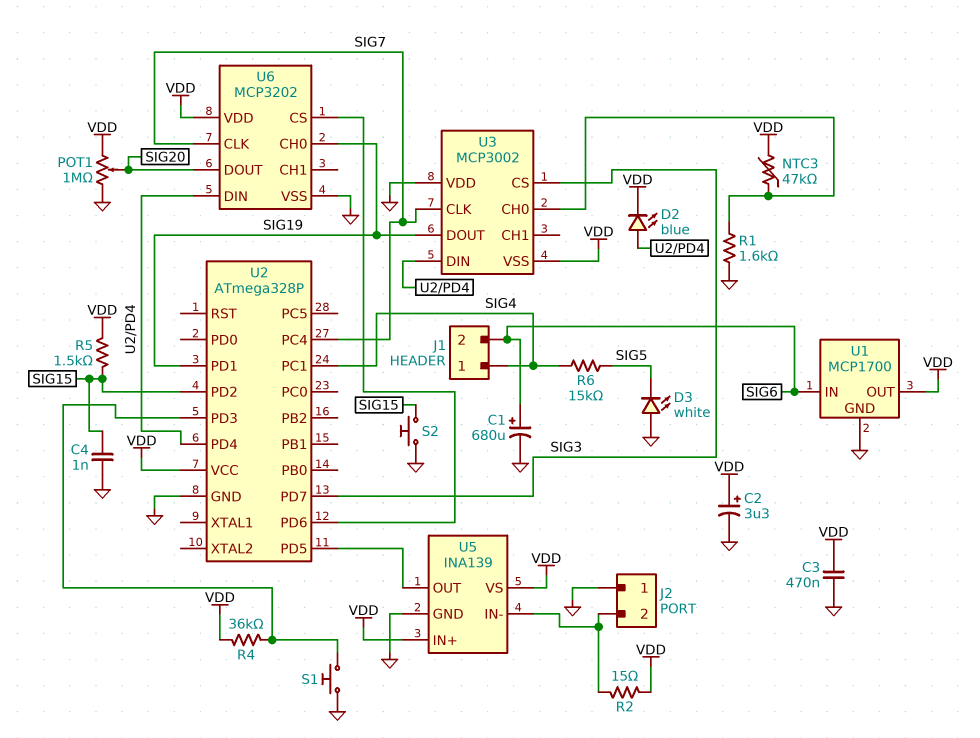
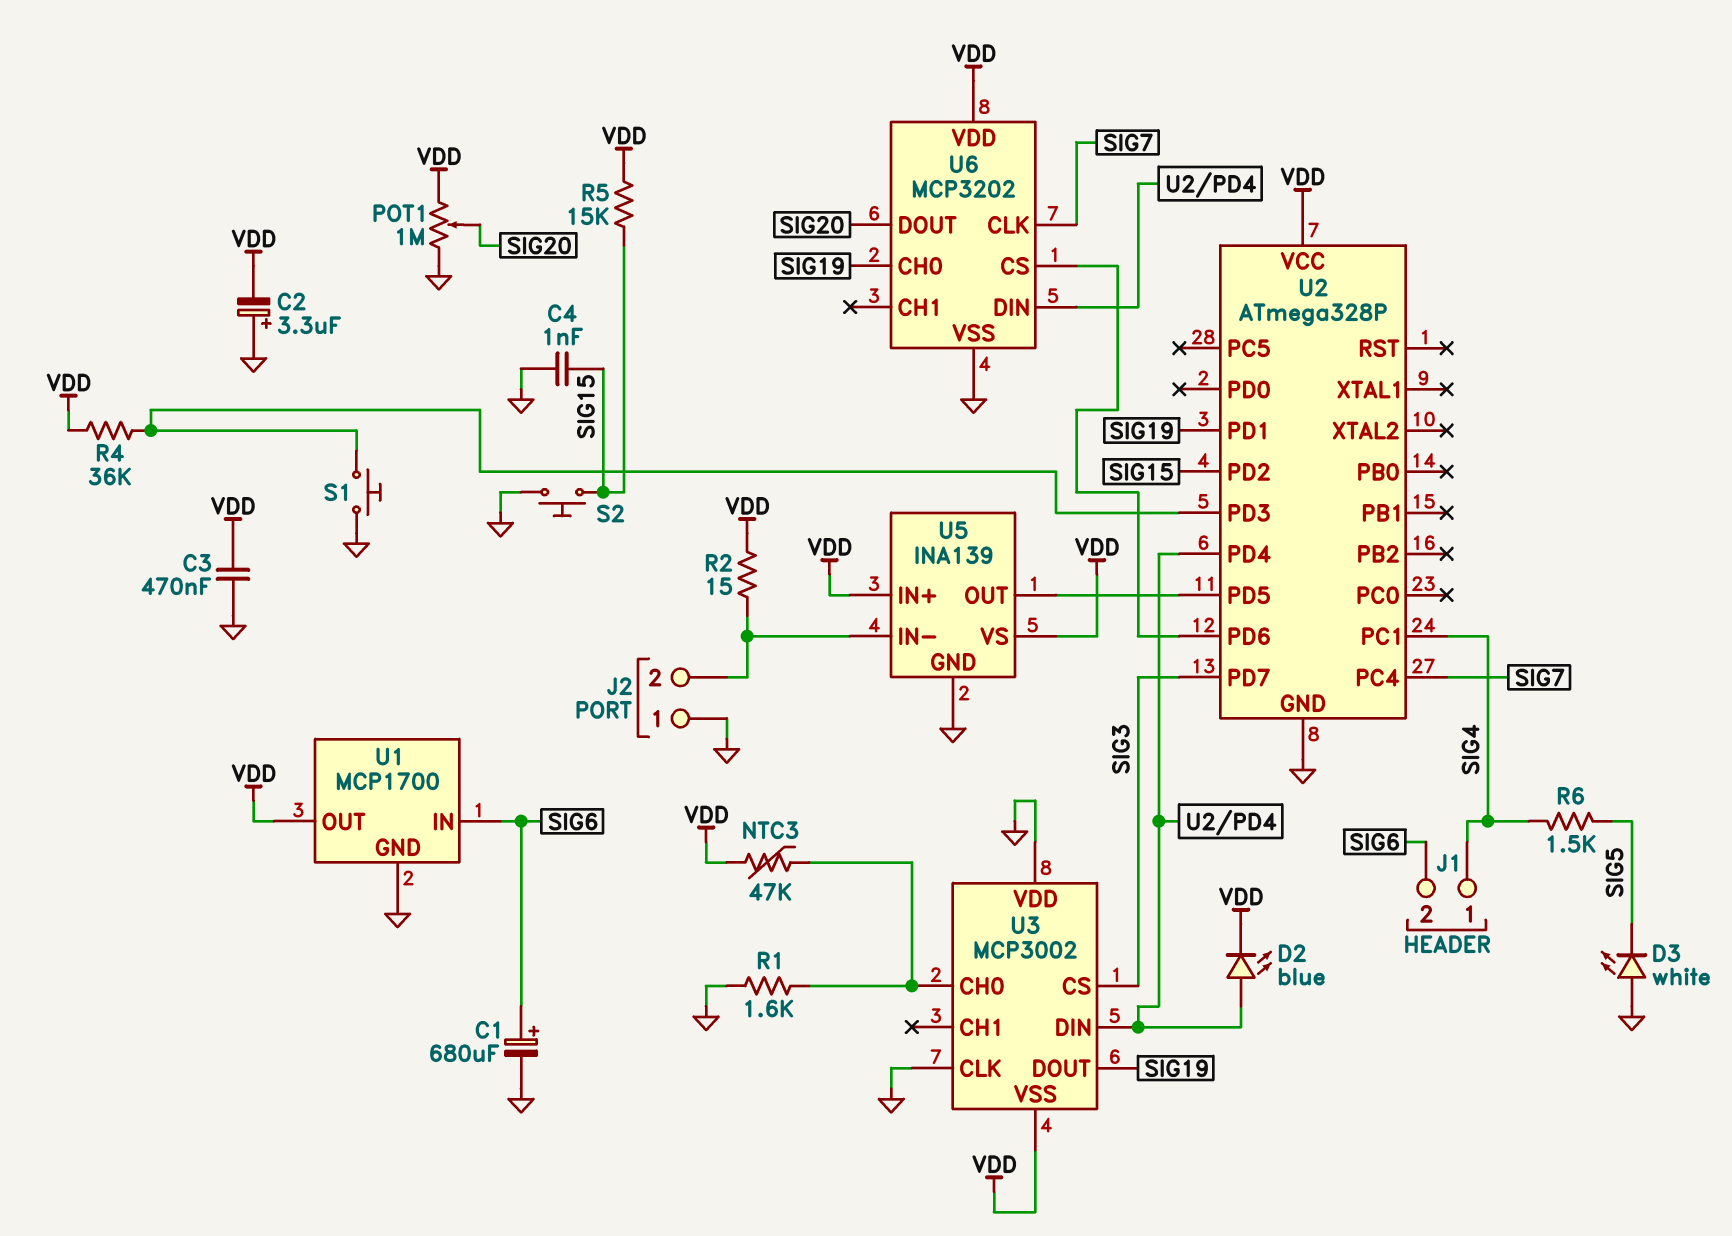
C2: 3.3uF (plus VDD, minus GND) -> 3.3uF (plus GND, minus VDD)
R5: 1.5k (SIG15, VDD) -> 15k (SIG15, VDD)
R6: 15k (SIG4, SIG5) -> 1.5k (SIG4, SIG5)
U3 pin CLK: SIG7 -> GND

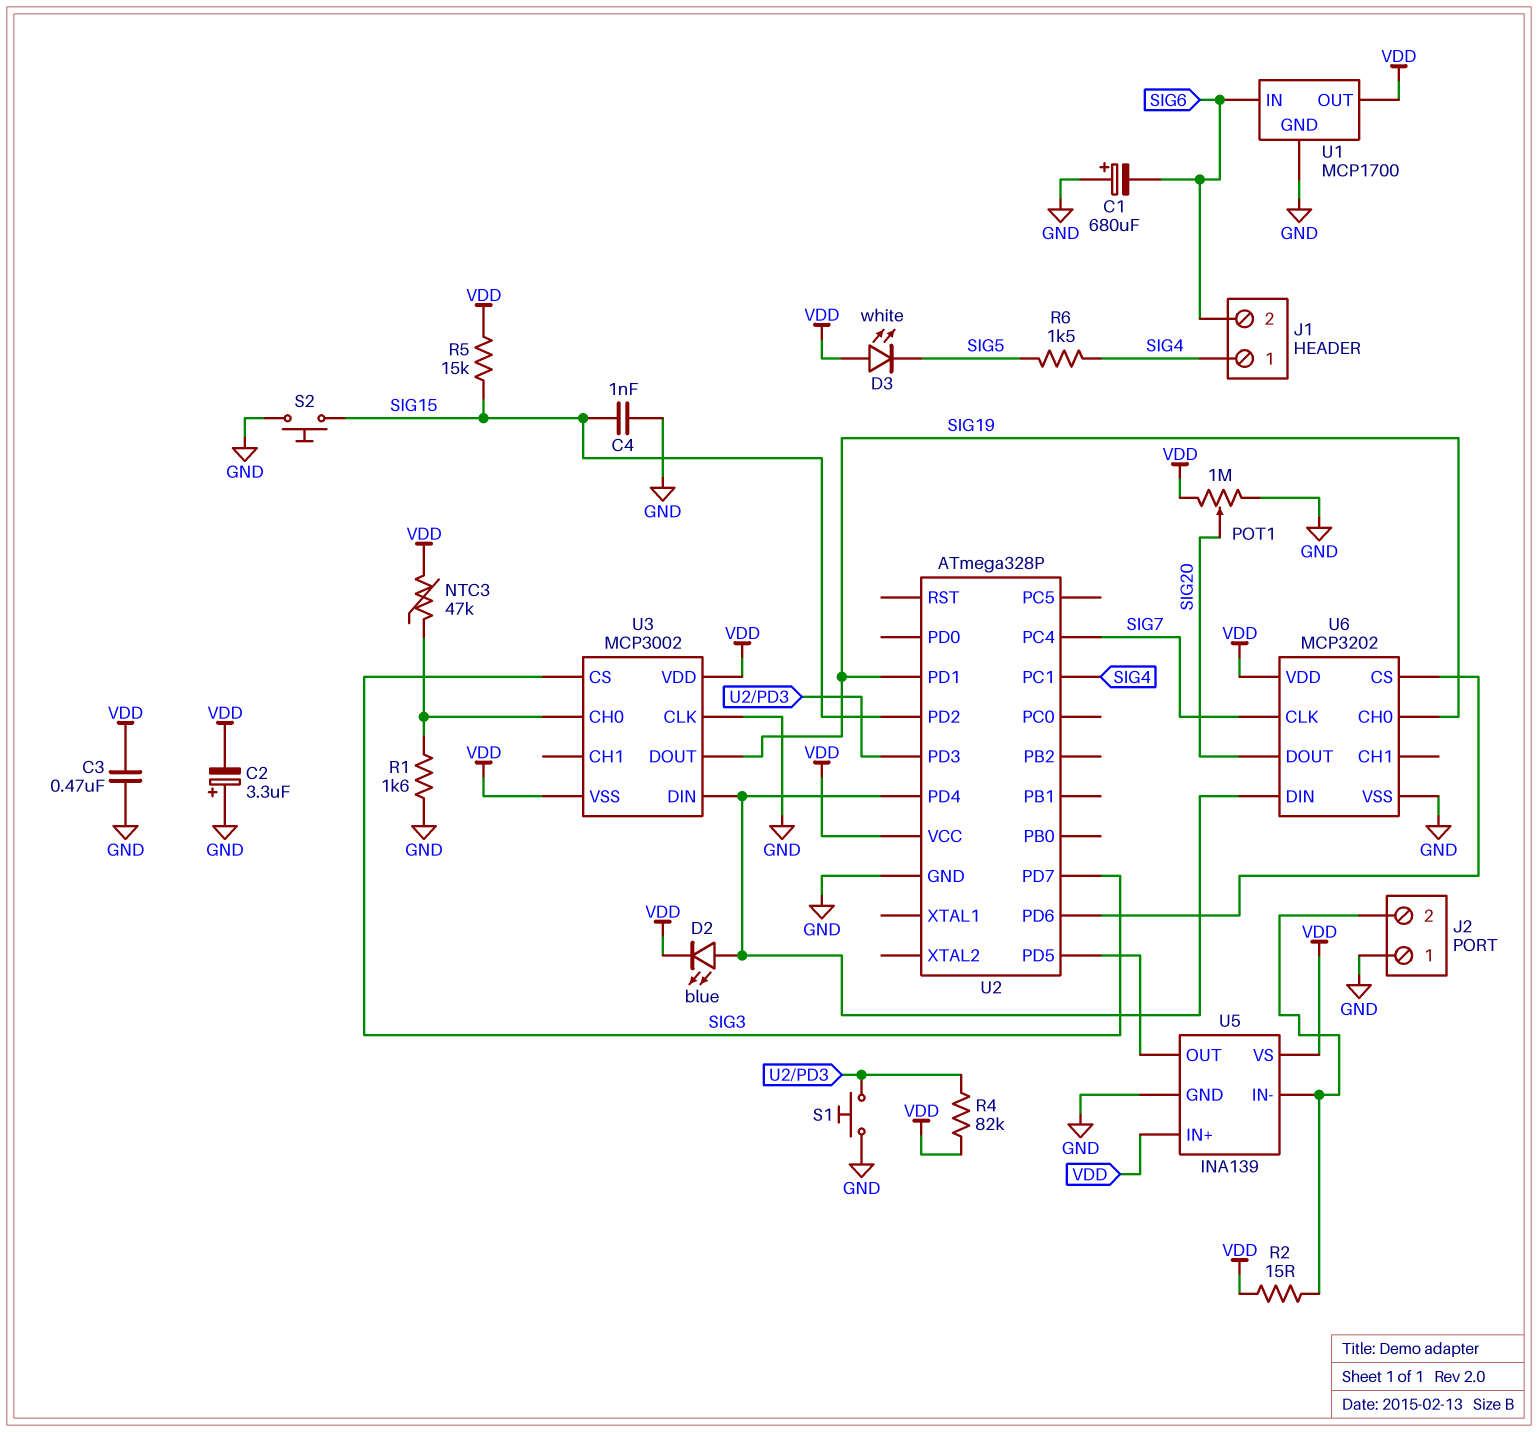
C1: 680uF (plus SIG6, minus GND) -> 680uF (plus GND, minus SIG6)
D3: LED white (A GND, K SIG5) -> LED white (A VDD, K SIG5)
R4: 36k (U2/PD3, VDD) -> 82k (U2/PD3, VDD)
U3 pin VDD: GND -> VDD

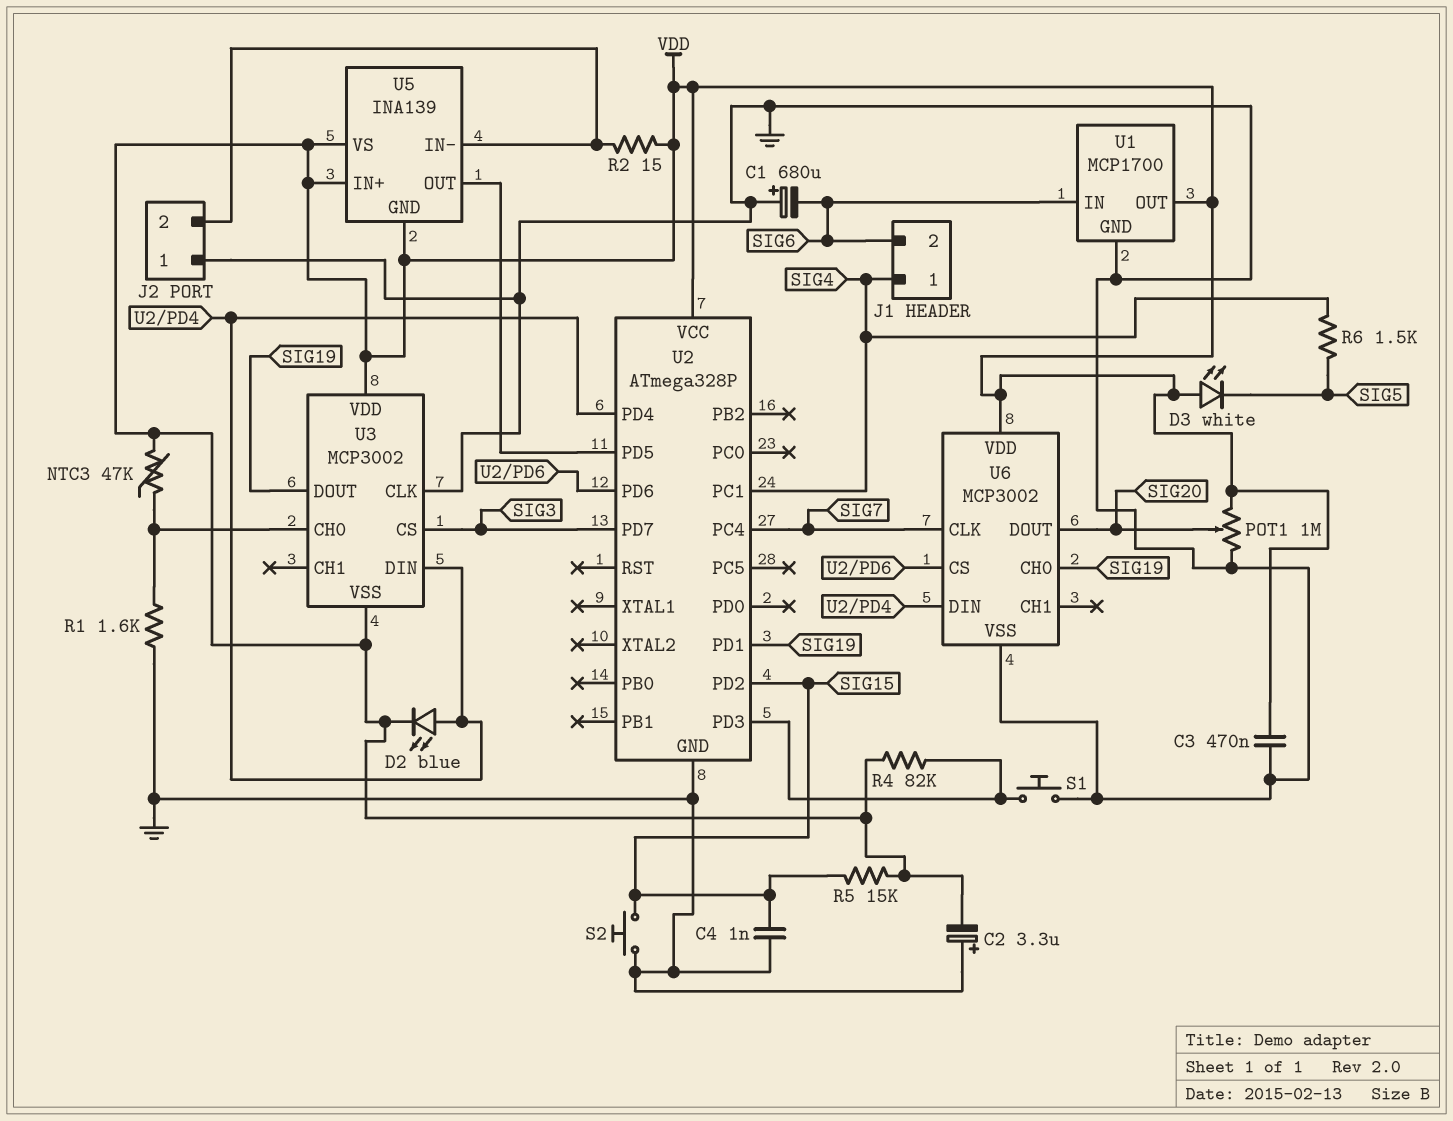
U5 pin GND: GND -> VDD
U6: MCP3202 -> MCP3002

